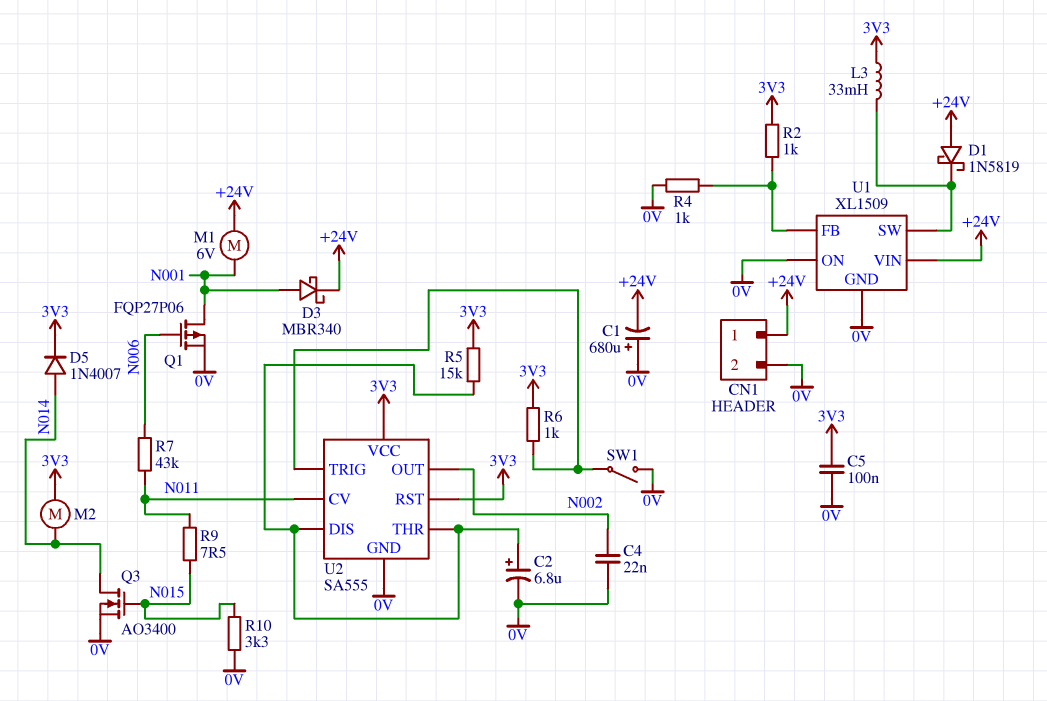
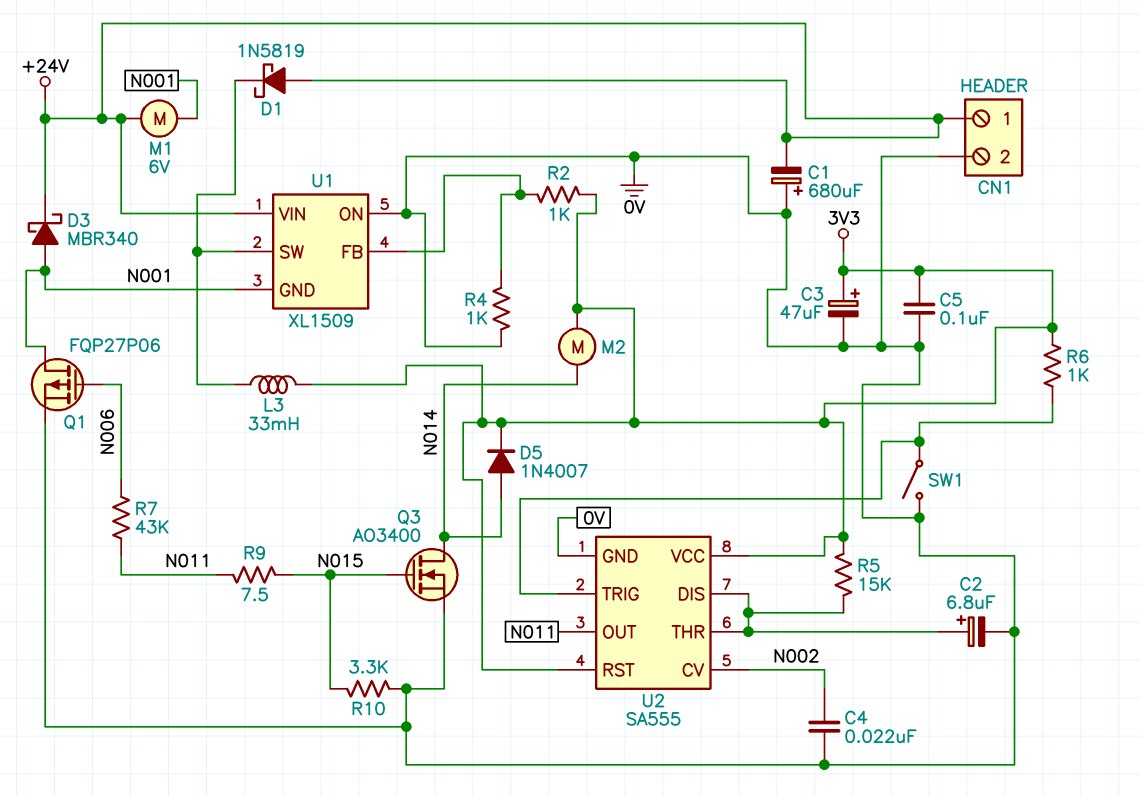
C3: none -> 47uF (plus 3V3, minus 0V)
U1 pin GND: 0V -> N001
U2 pin CV: N011 -> N002
U2 pin OUT: N002 -> N011

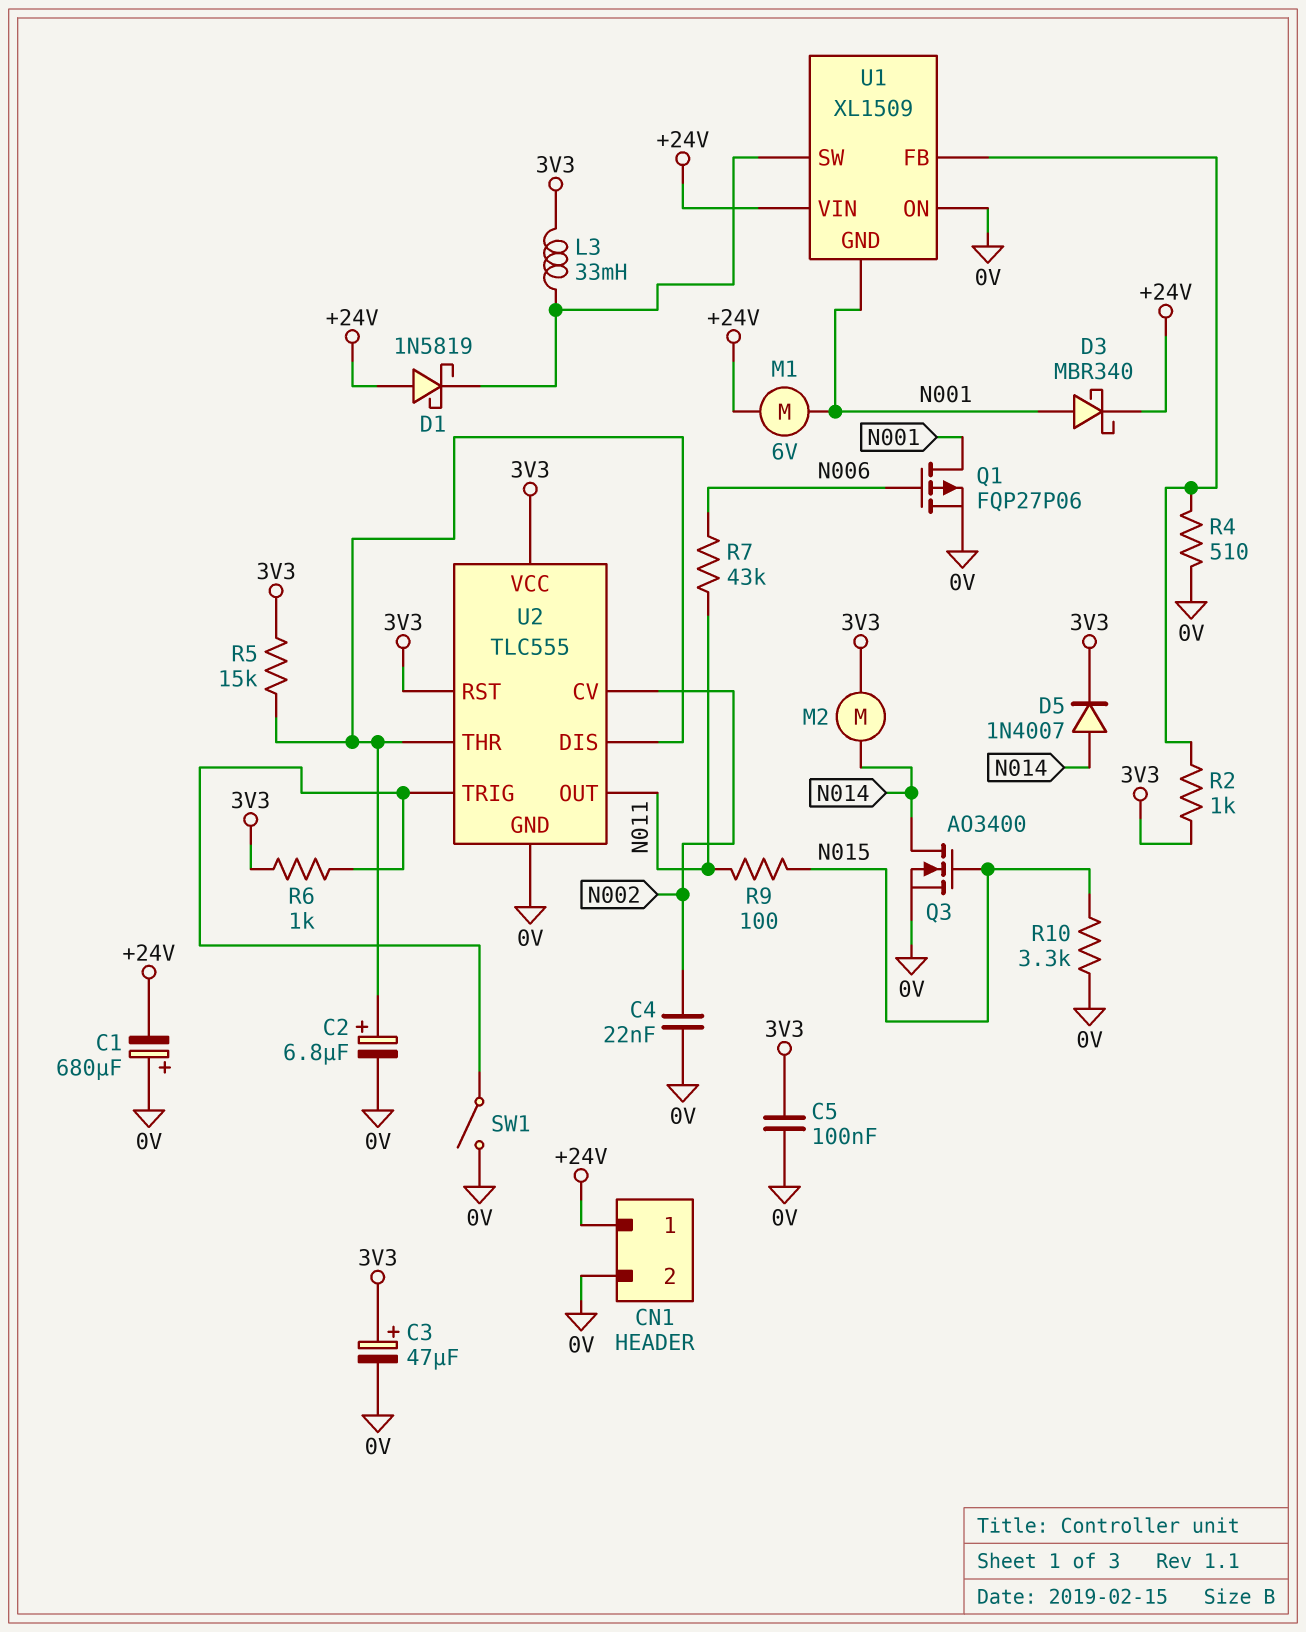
R4: 1k (0V, U1/FB) -> 510 (0V, U1/FB)
R9: 7.5 (N011, N015) -> 100 (N011, N015)
U2: SA555 -> TLC555

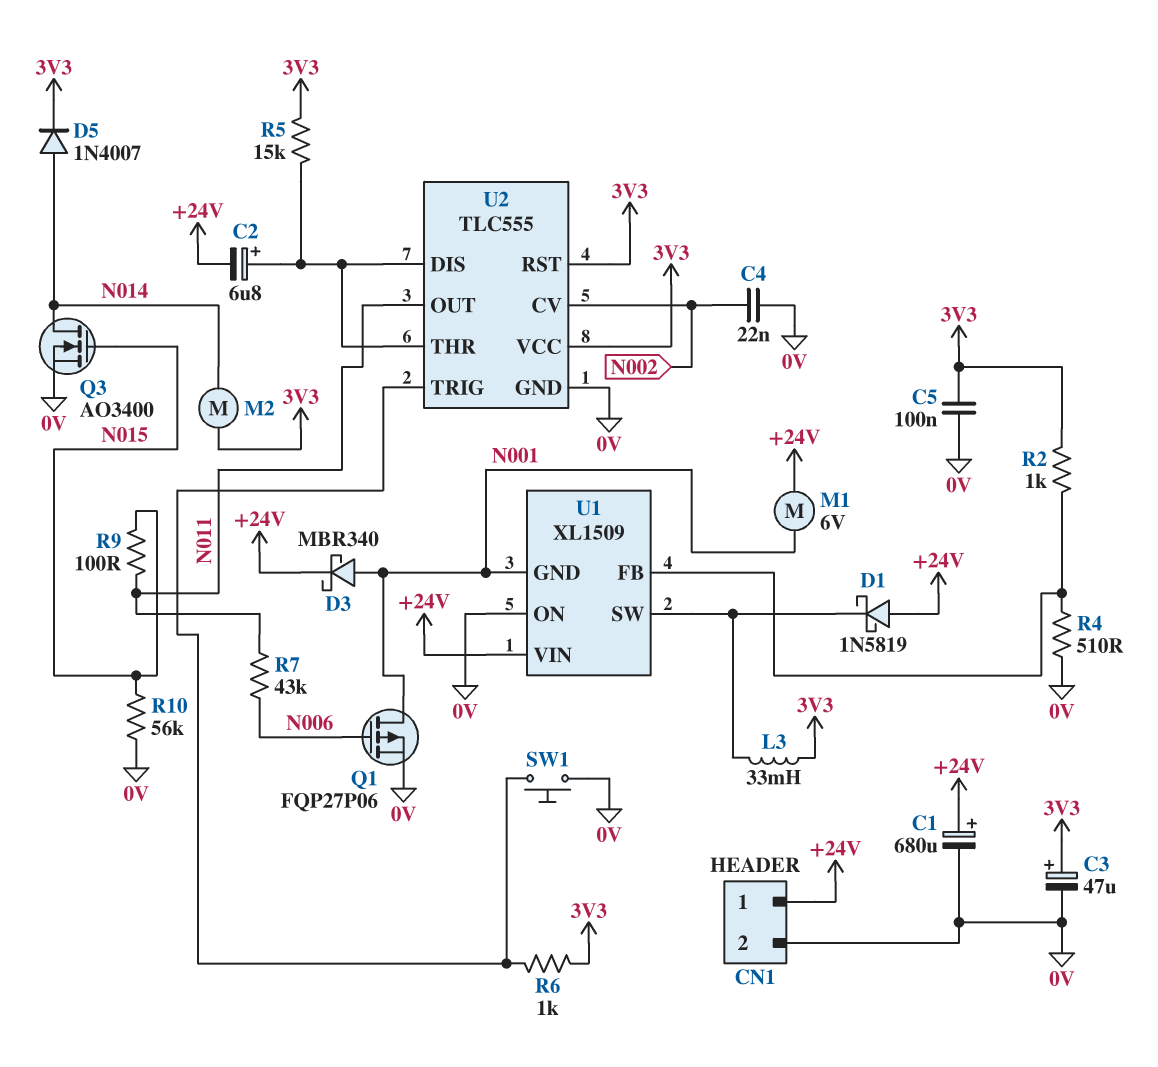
C1: 680uF (plus 0V, minus +24V) -> 680uF (plus +24V, minus 0V)
C2: 6.8uF (plus U2/DIS, minus 0V) -> 6.8uF (plus U2/DIS, minus +24V)
R10: 3.3k (0V, N015) -> 56k (0V, N015)
SW1: switch (0V, U2/TRIG) -> button (0V, U2/TRIG)

